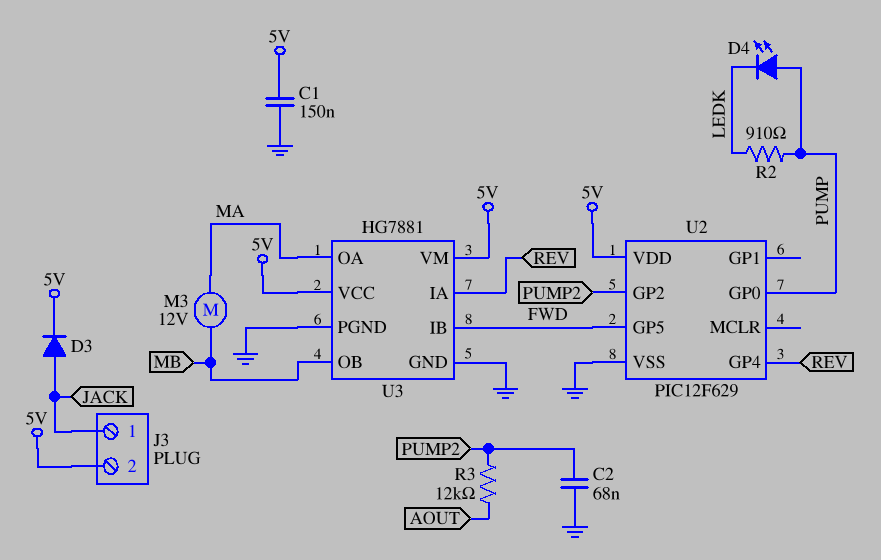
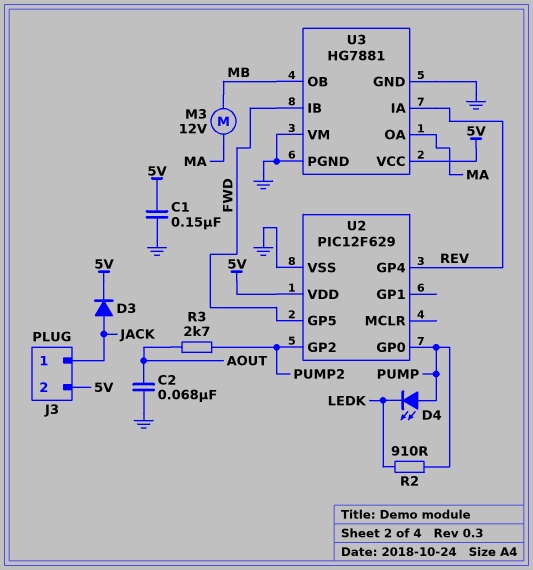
C2: 68nF (GND, PUMP2) -> 68nF (AOUT, GND)
R3: 12k (AOUT, PUMP2) -> 2.7k (AOUT, PUMP2)
U3 pin VM: 5V -> GND

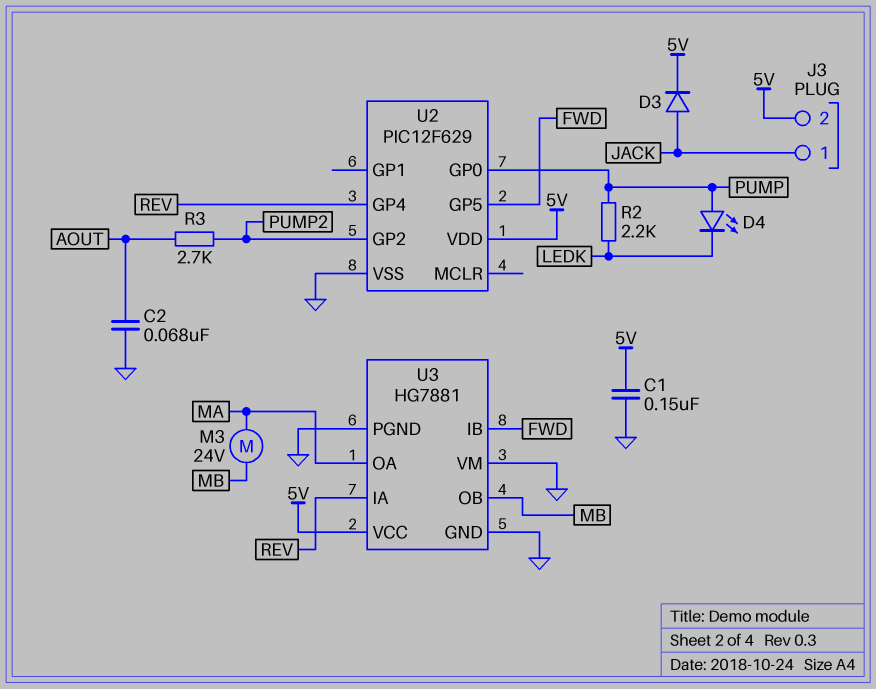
M3: motor 12V (MA, MB) -> motor 24V (MA, MB)
R2: 910 (LEDK, PUMP) -> 2.2k (LEDK, PUMP)

